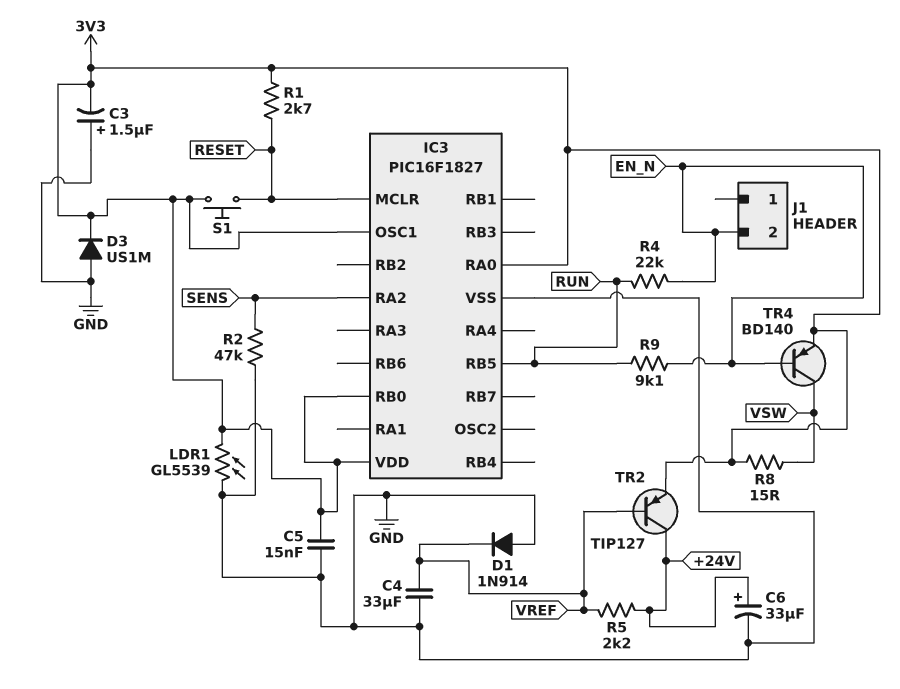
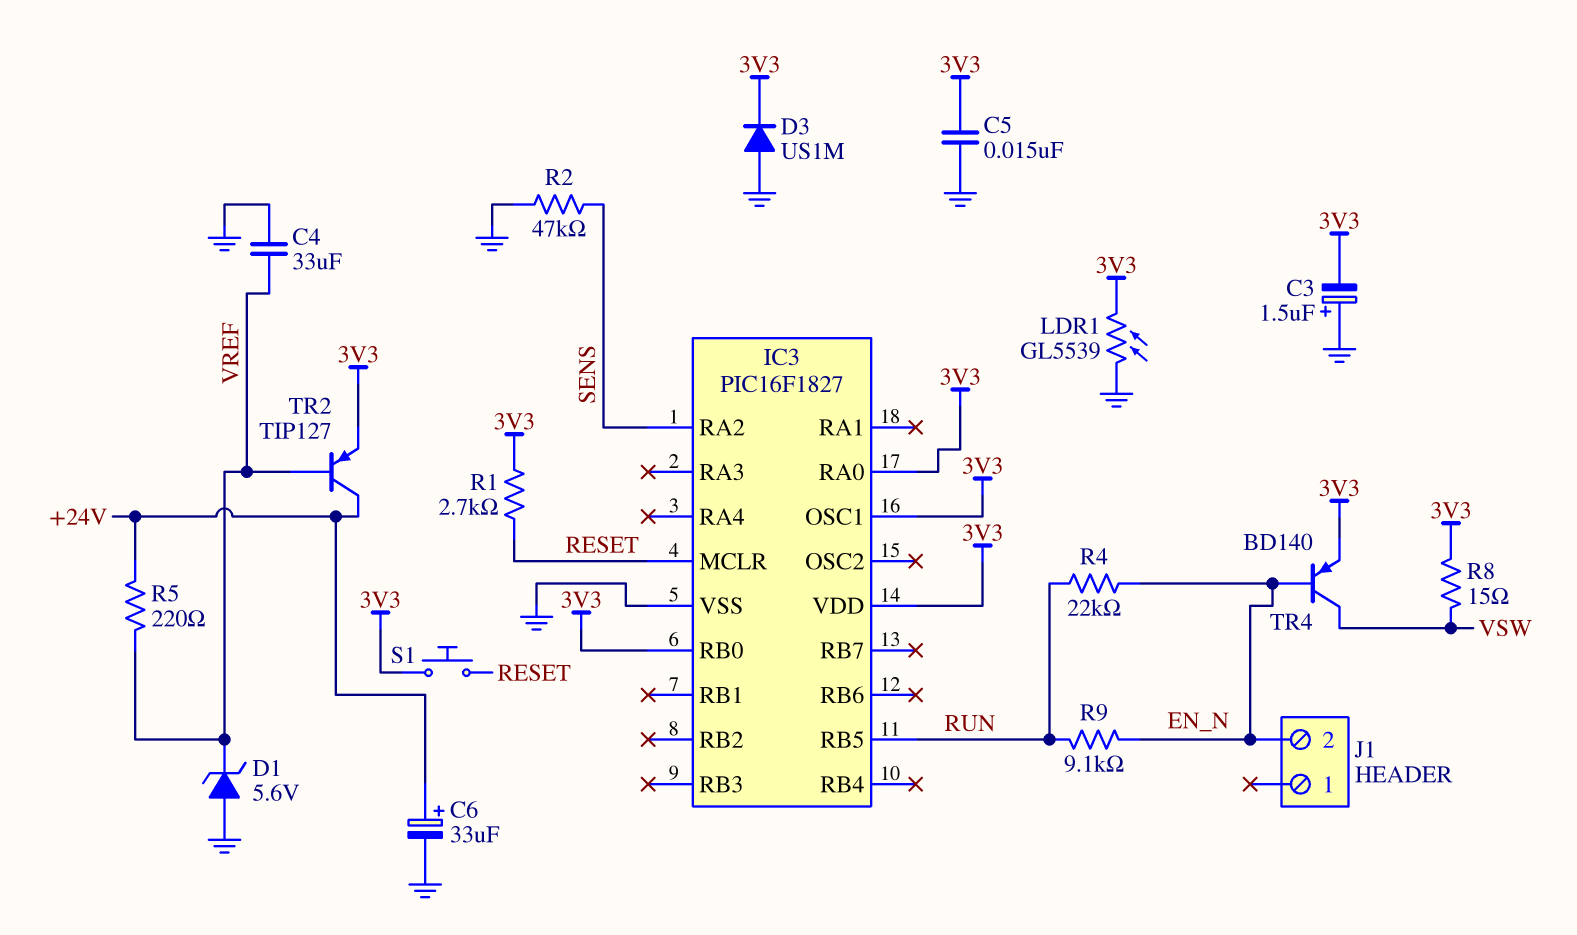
D1: diode 1N914 (A GND, K VREF) -> zener 5.6V (A GND, K VREF)
R5: 2.2k (+24V, VREF) -> 220 (+24V, VREF)

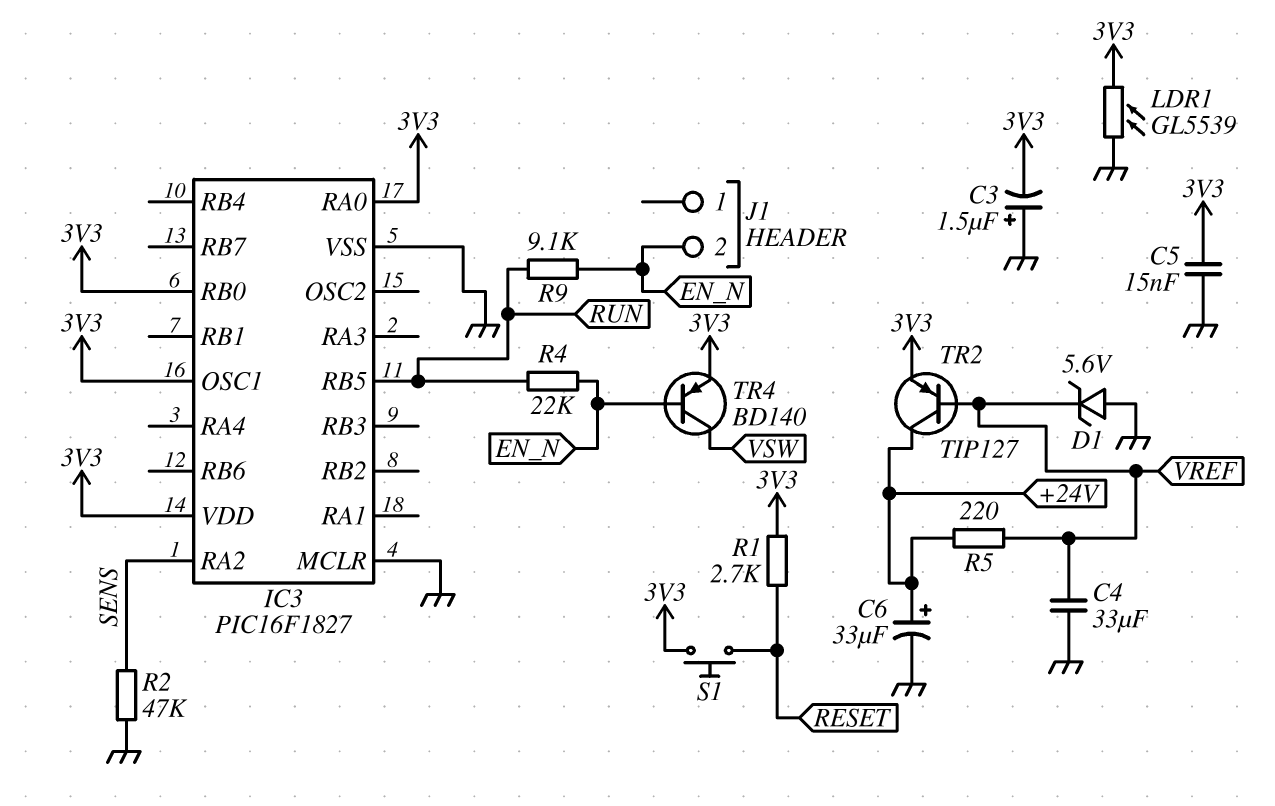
D3: diode US1M (A GND, K 3V3) -> none
IC3 pin MCLR: RESET -> GND
R8: 15 (3V3, VSW) -> none

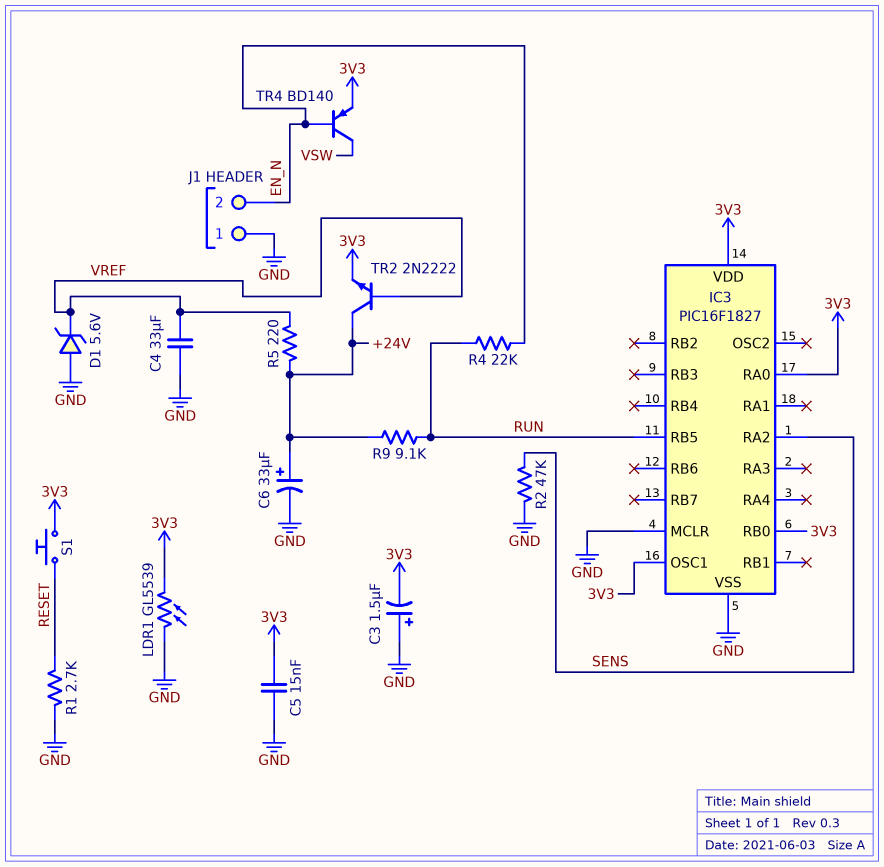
J1 pin 1: none -> GND
R1: 2.7k (3V3, RESET) -> 2.7k (GND, RESET)
R9: 9.1k (EN_N, RUN) -> 9.1k (+24V, RUN)
TR2: PNP TIP127 (B VREF, C +24V, E 3V3) -> NPN 2N2222 (B VREF, C +24V, E 3V3)

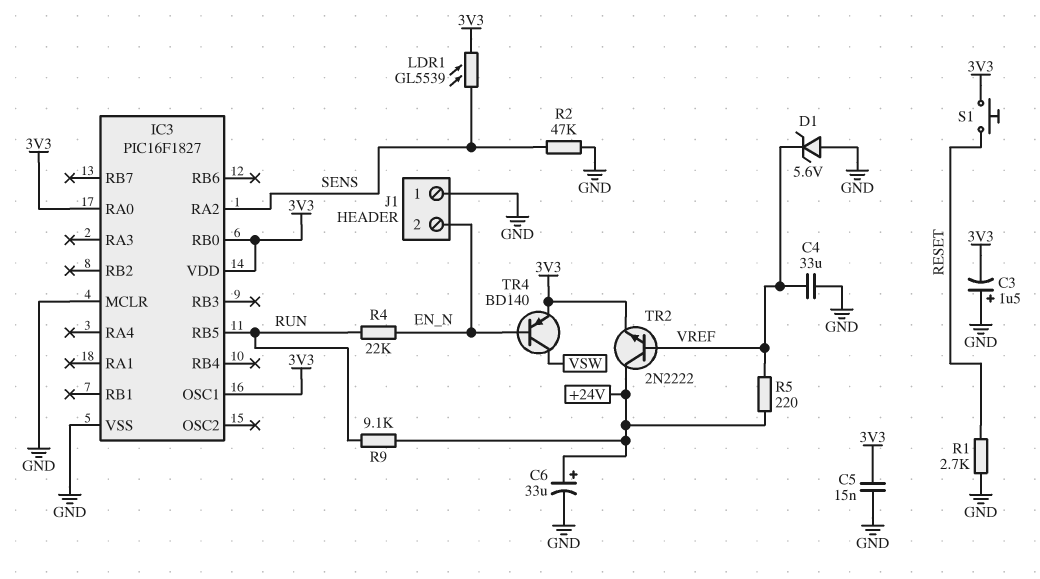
LDR1: GL5539 (3V3, GND) -> GL5539 (3V3, SENS)

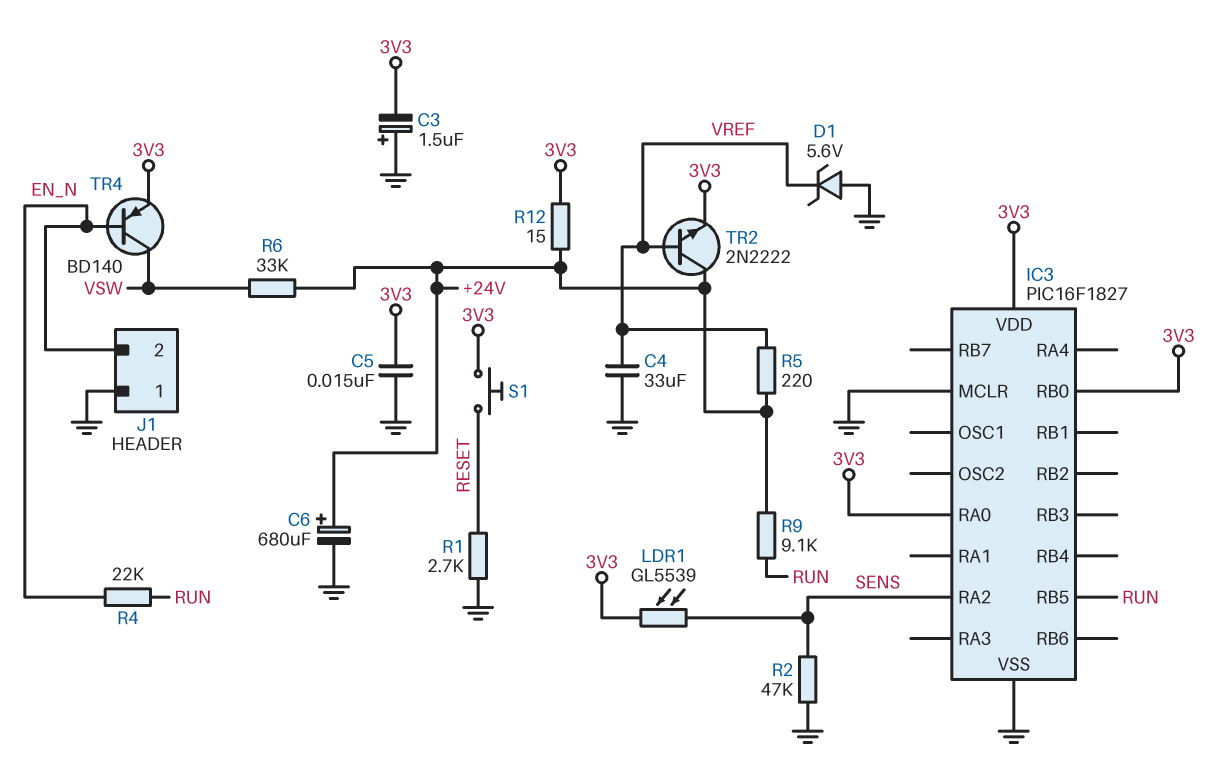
C6: 33uF (plus +24V, minus GND) -> 680uF (plus +24V, minus GND)
IC3 pin OSC1: 3V3 -> none
R6: none -> 33k (+24V, VSW)
R12: none -> 15 (+24V, 3V3)

